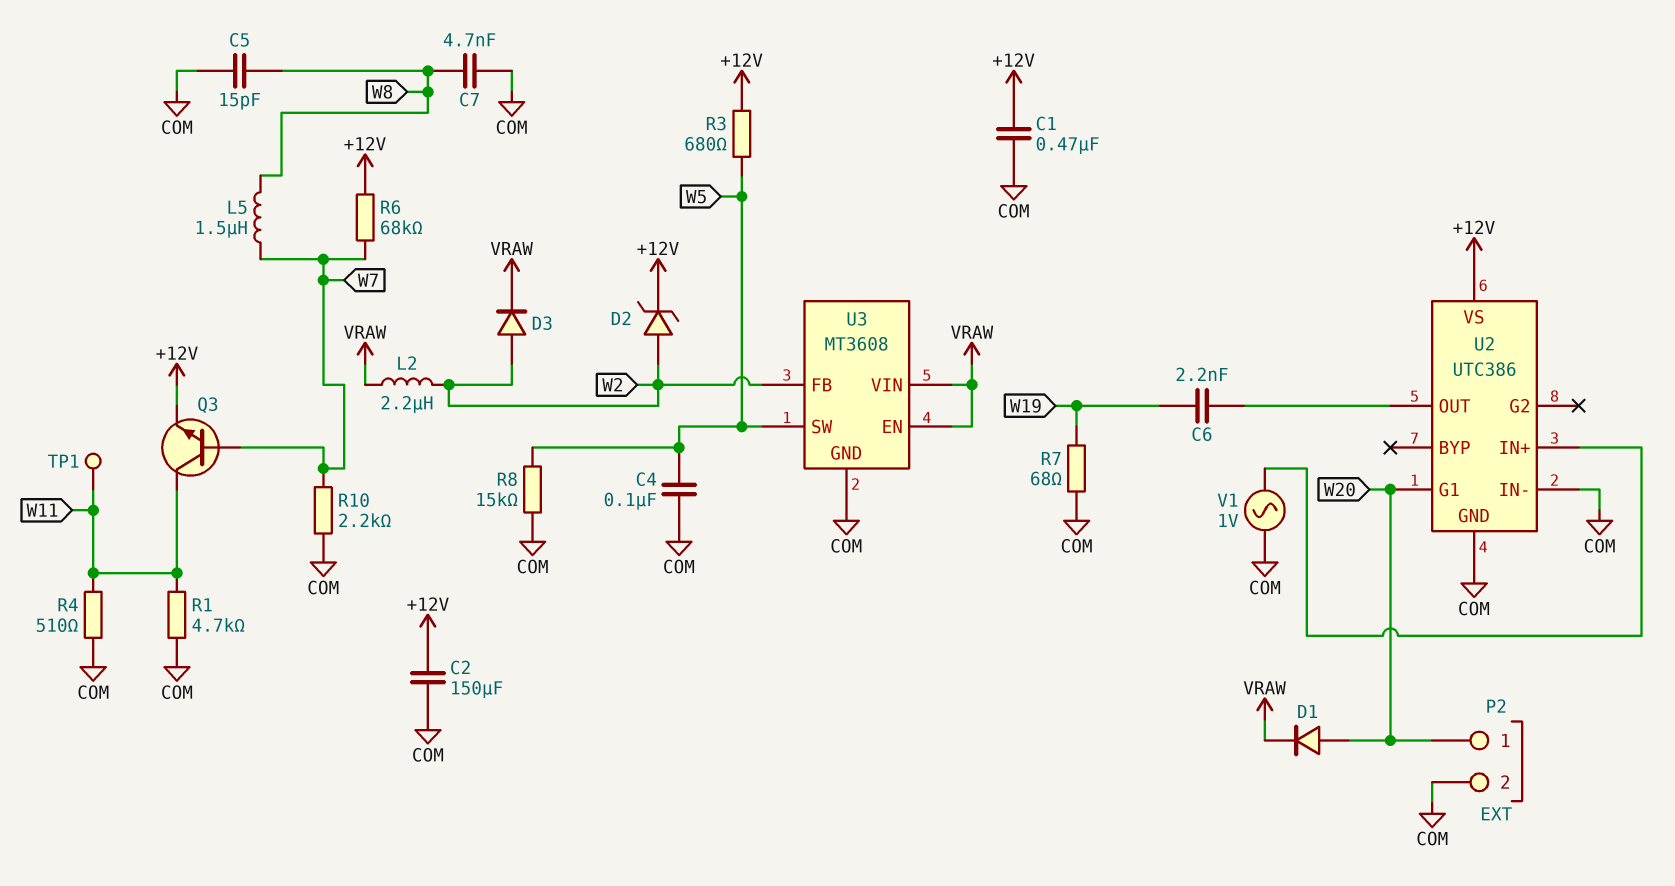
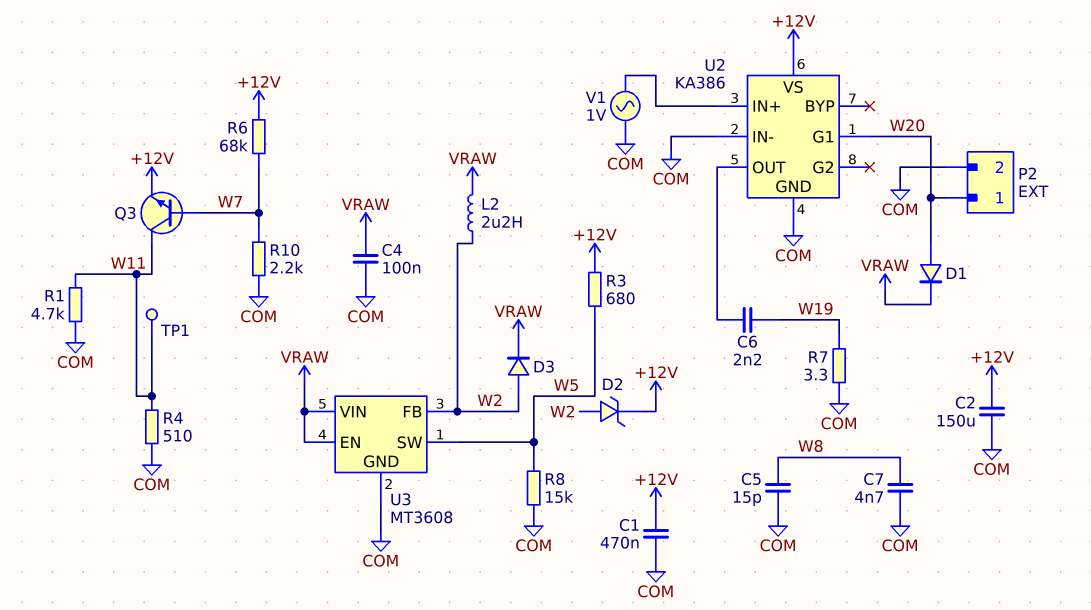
C4: 100nF (COM, W5) -> 100nF (COM, VRAW)
L5: 1.5uH (W7, W8) -> none
R7: 68 (COM, W19) -> 3.3 (COM, W19)
U2: UTC386 -> KA386

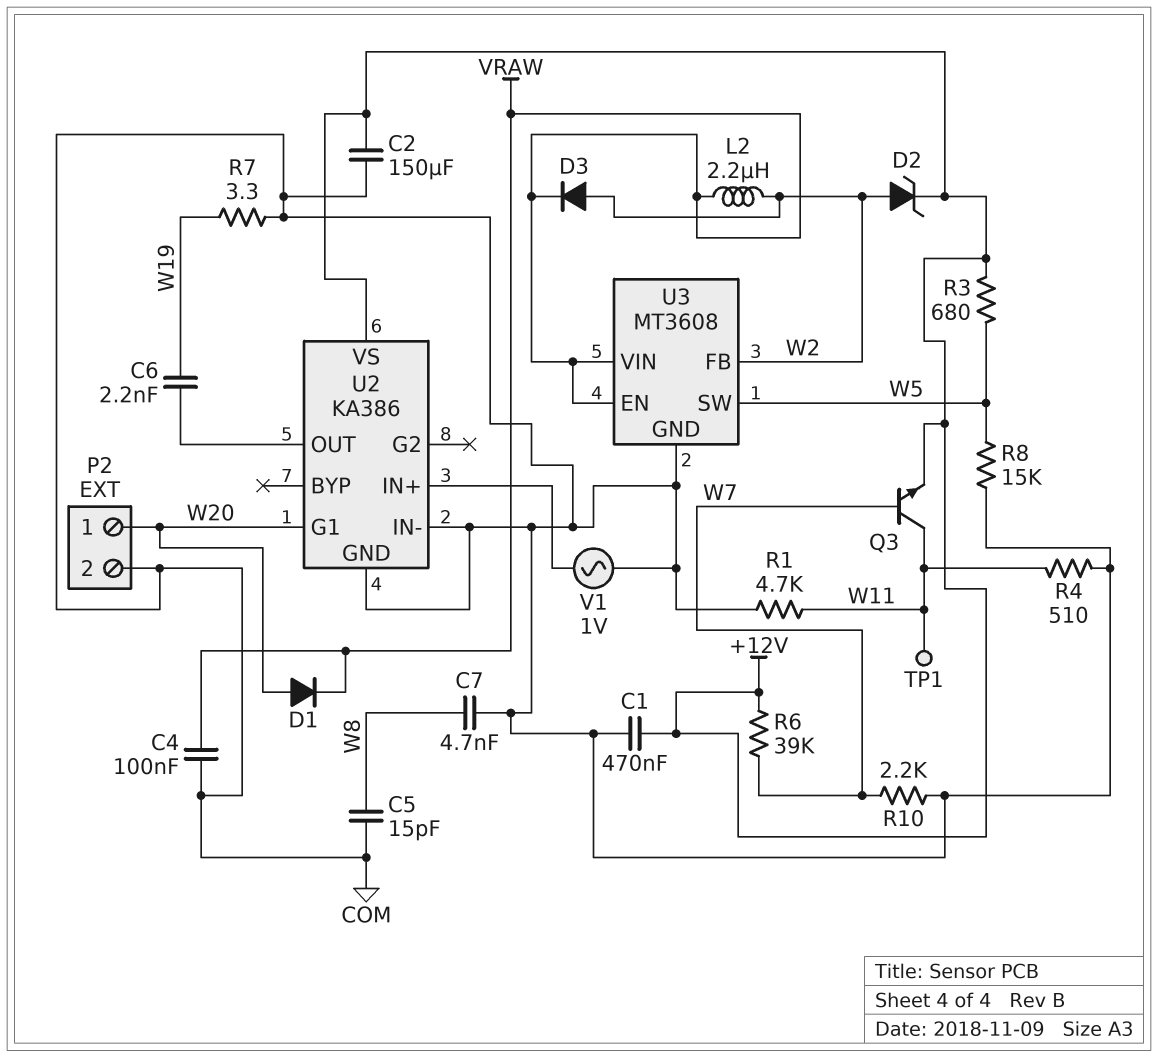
R6: 68k (+12V, W7) -> 39k (+12V, W7)

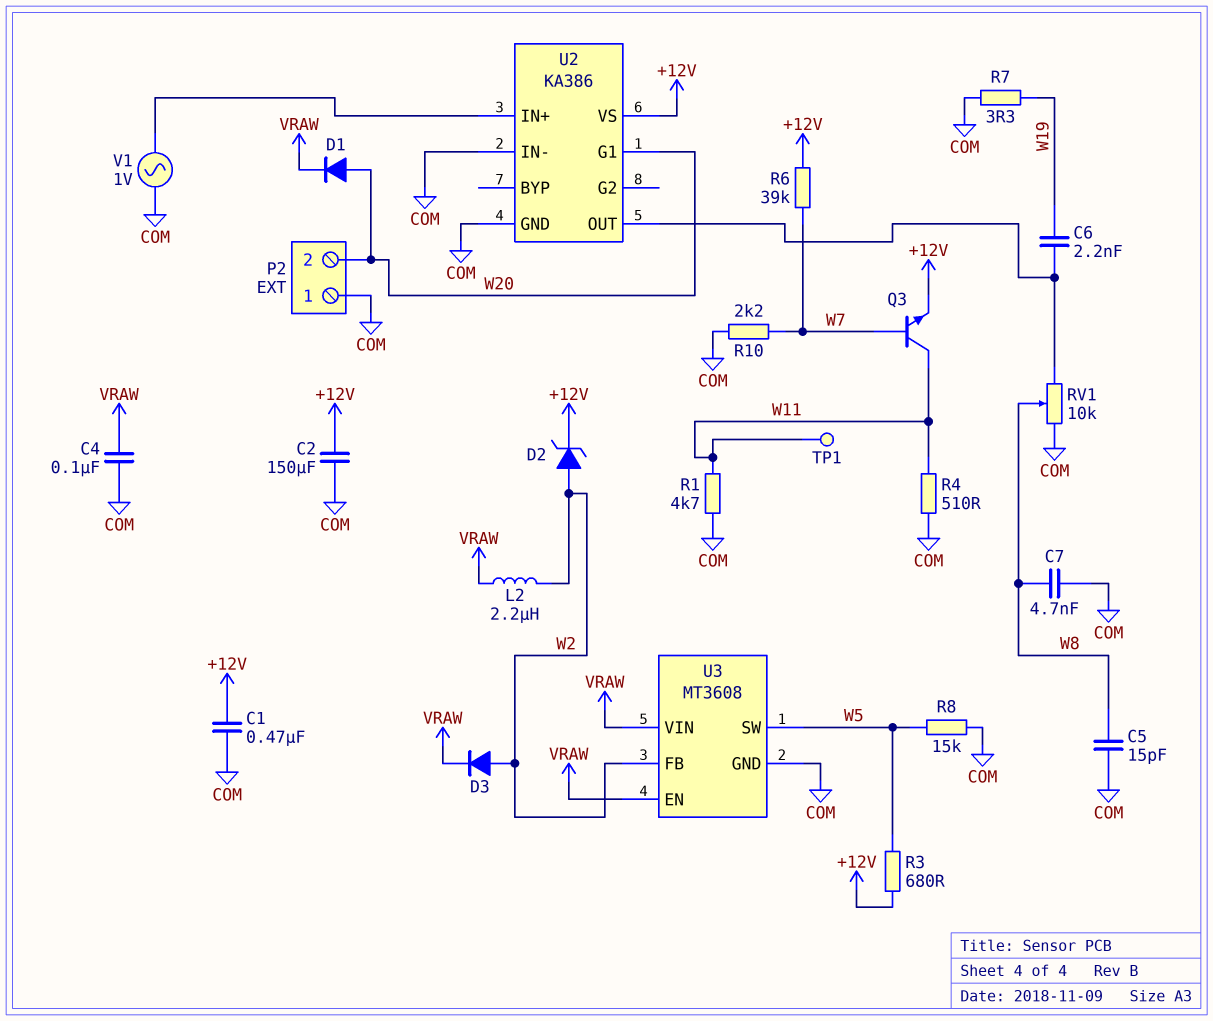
P2 pin 1: W20 -> COM
P2 pin 2: COM -> W20
RV1: none -> 10k (COM, U2/OUT, wiper W8)

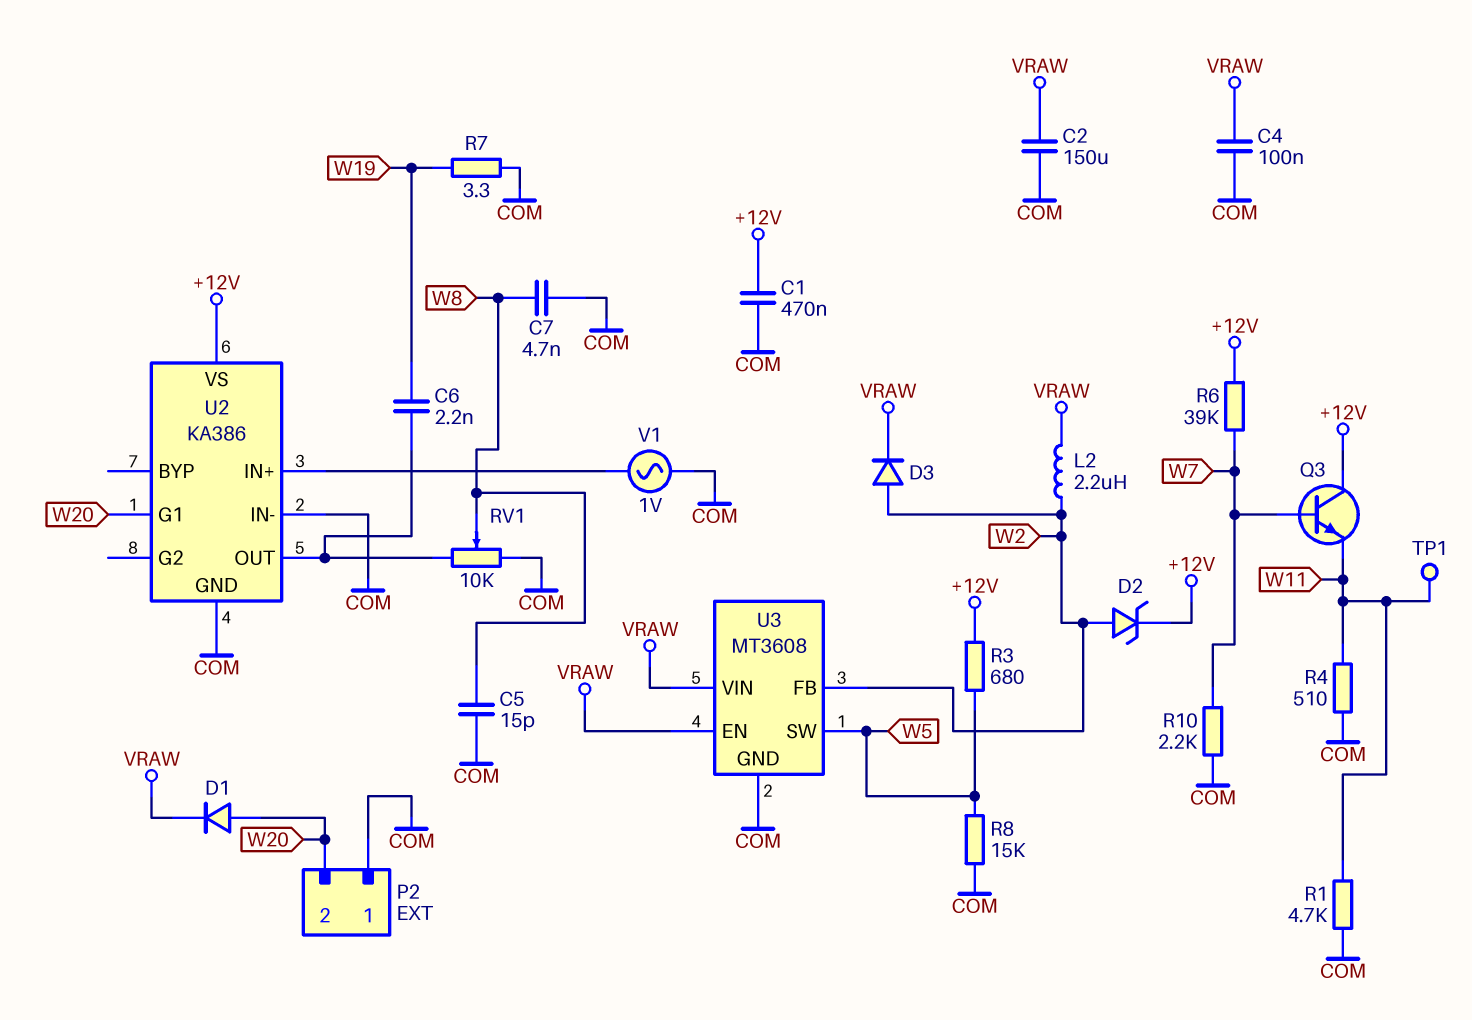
C2: 150uF (+12V, COM) -> 150uF (COM, VRAW)
Q3: NPN (B W7, C W11, E +12V) -> NPN (B W7, C +12V, E W11)

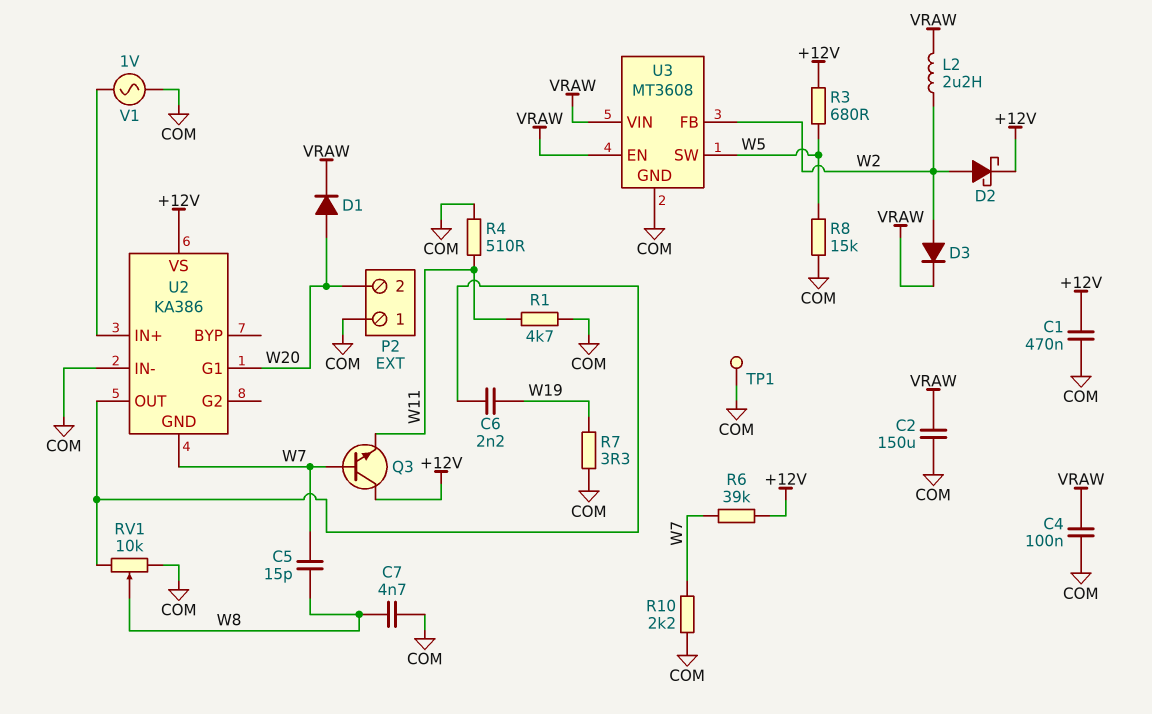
C5: 15pF (COM, W8) -> 15pF (W7, W8)
D2: zener (A W2, K +12V) -> schottky (A W2, K +12V)
TP1: test point (W11) -> test point (COM)
U2 pin GND: COM -> W7

